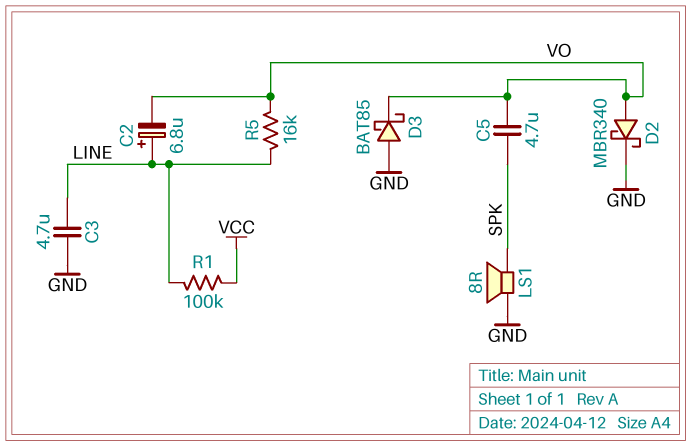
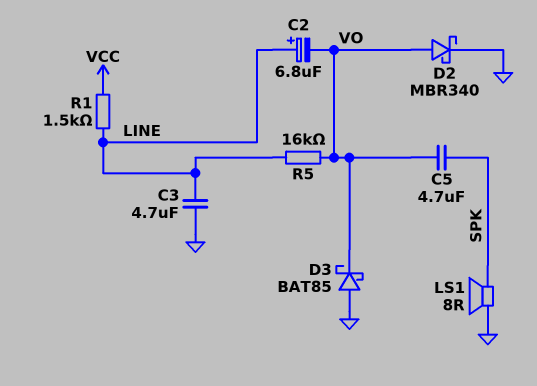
R1: 100k (LINE, VCC) -> 1.5k (LINE, VCC)

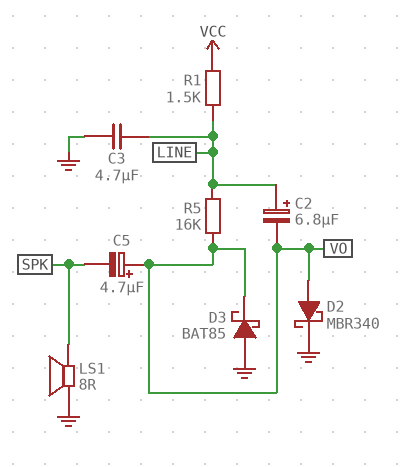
C5: 4.7uF (SPK, VO) -> 4.7uF (plus VO, minus SPK)

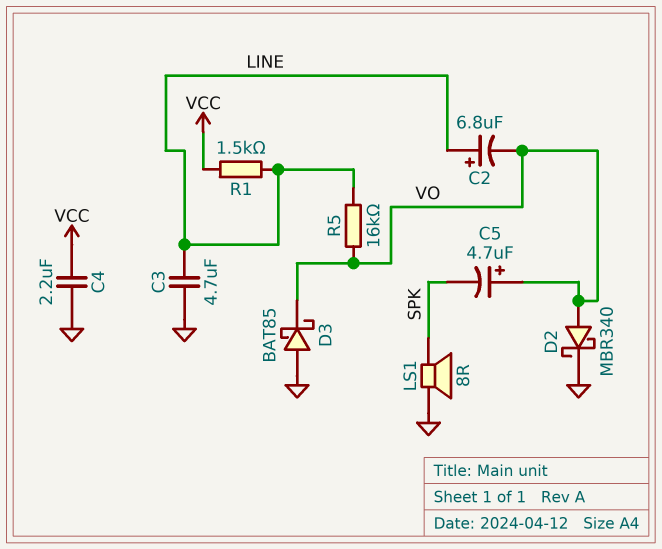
C4: none -> 2.2uF (GND, VCC)

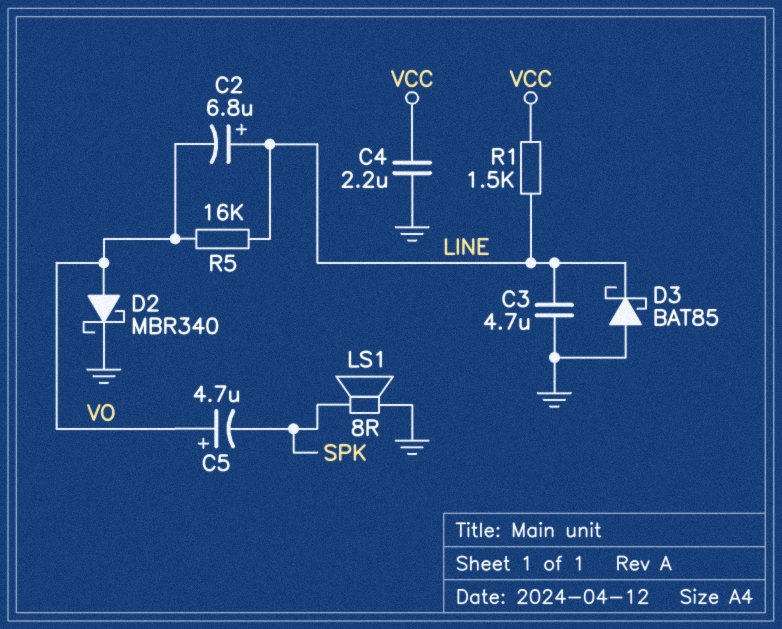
D3: schottky BAT85 (A GND, K VO) -> schottky BAT85 (A GND, K LINE)

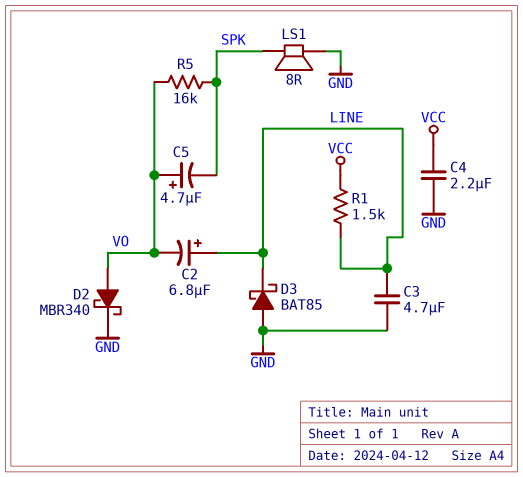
R5: 16k (LINE, VO) -> 16k (SPK, VO)

